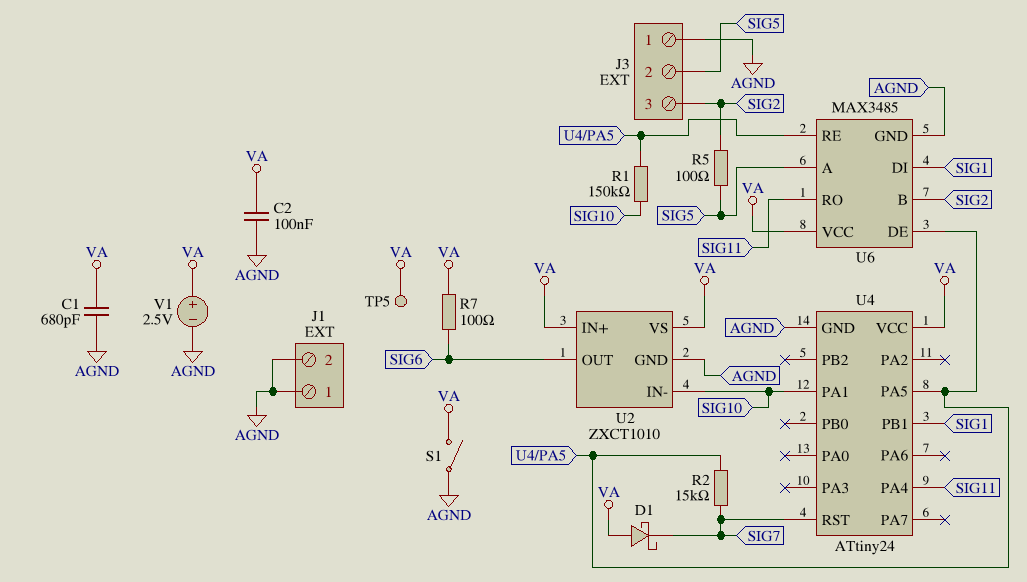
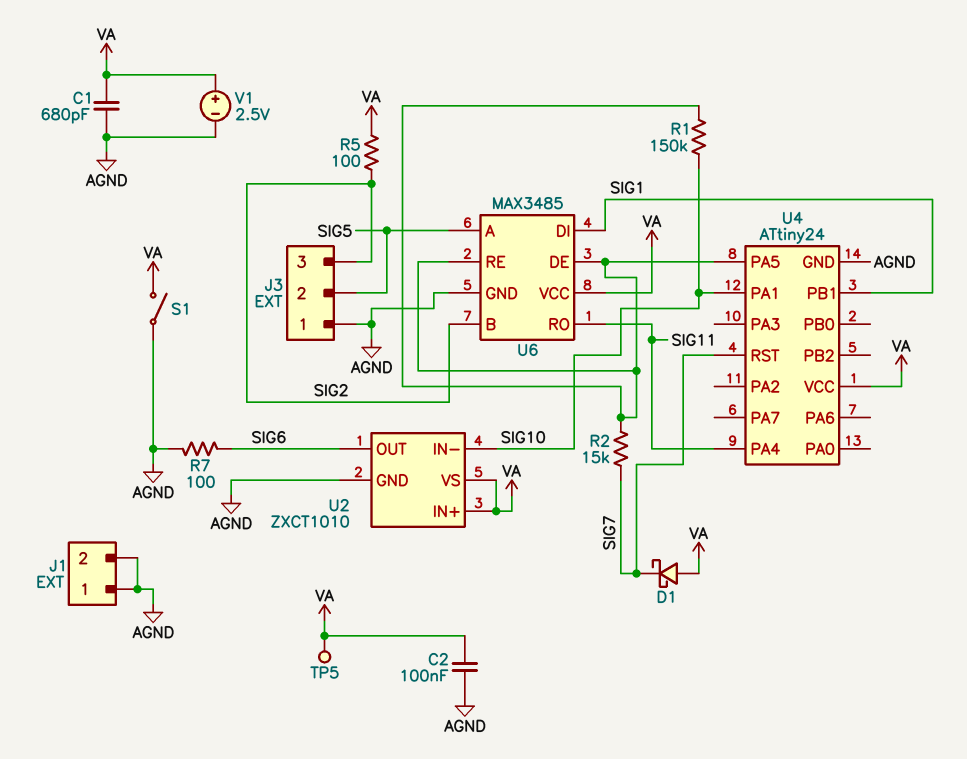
R5: 100 (SIG2, SIG5) -> 100 (SIG2, VA)
R7: 100 (SIG6, VA) -> 100 (AGND, SIG6)

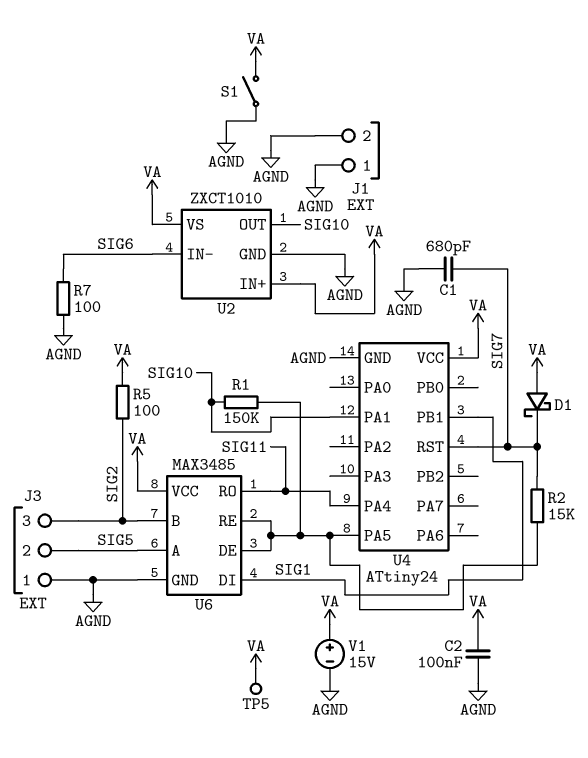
C1: 680pF (AGND, VA) -> 680pF (AGND, SIG7)
U2 pin IN-: SIG10 -> SIG6
U2 pin OUT: SIG6 -> SIG10
V1: 2.5V (plus VA, minus AGND) -> 15V (plus VA, minus AGND)

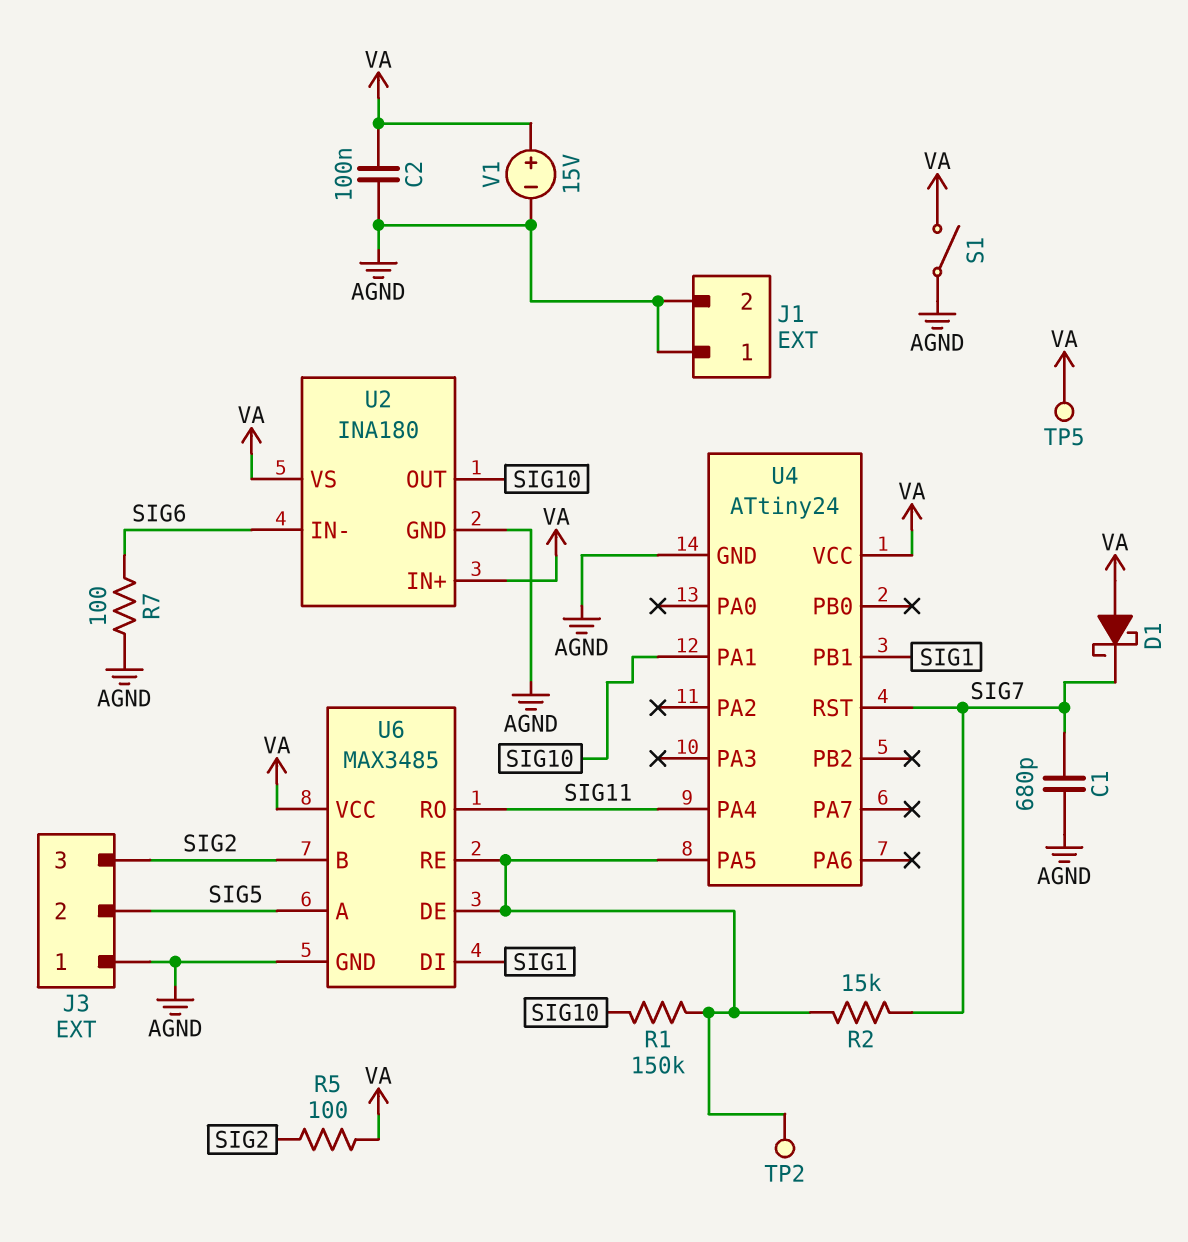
TP2: none -> test point (U4/PA5)
U2: ZXCT1010 -> INA180

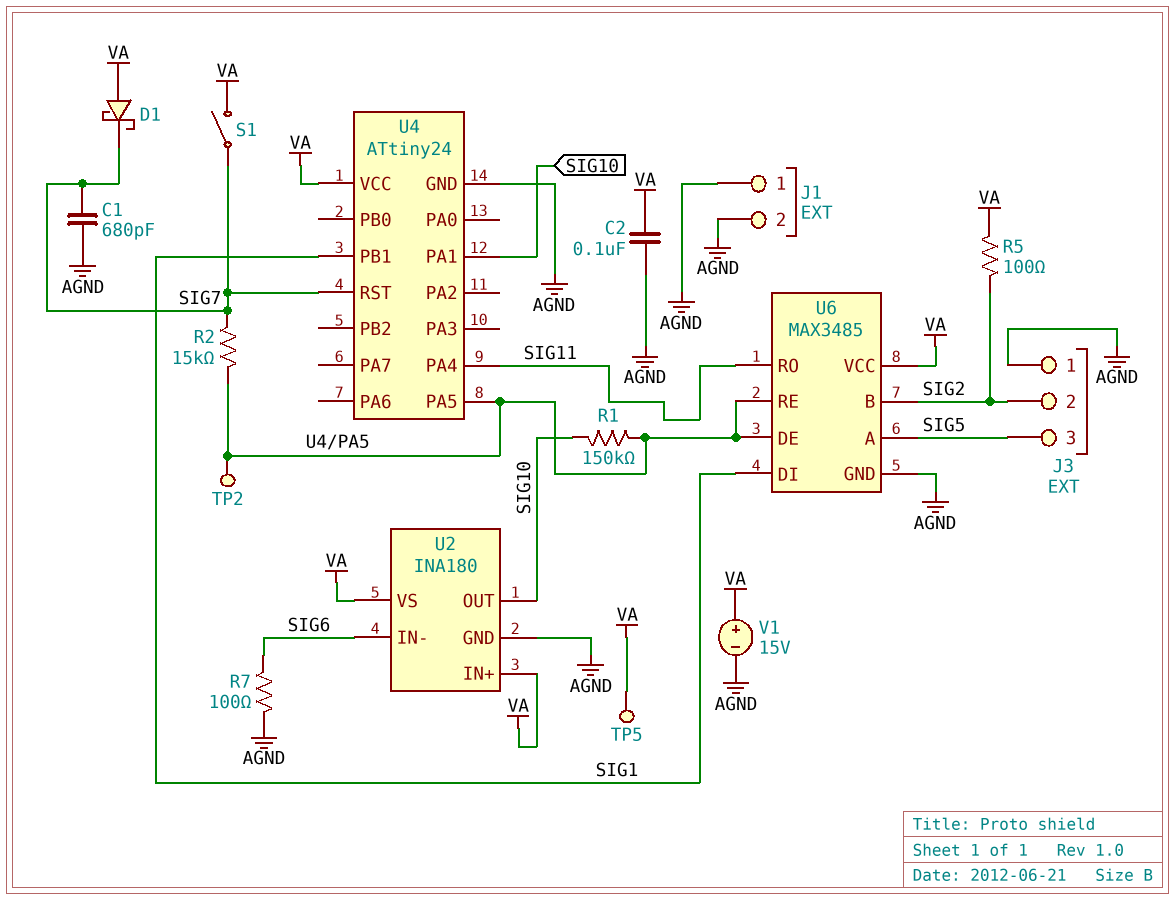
J3 pin 2: SIG5 -> SIG2
J3 pin 3: SIG2 -> SIG5
S1: switch (AGND, VA) -> switch (SIG7, VA)

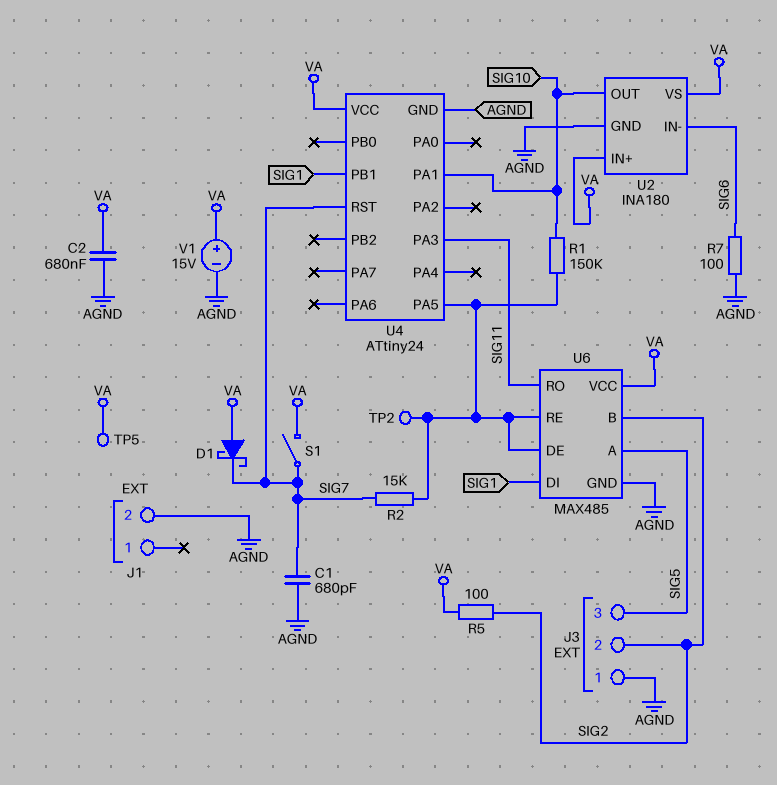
C2: 100nF (AGND, VA) -> 680nF (AGND, VA)
J1 pin 1: AGND -> none
U4 pin PA3: none -> SIG11
U4 pin PA4: SIG11 -> none
U6: MAX3485 -> MAX485

